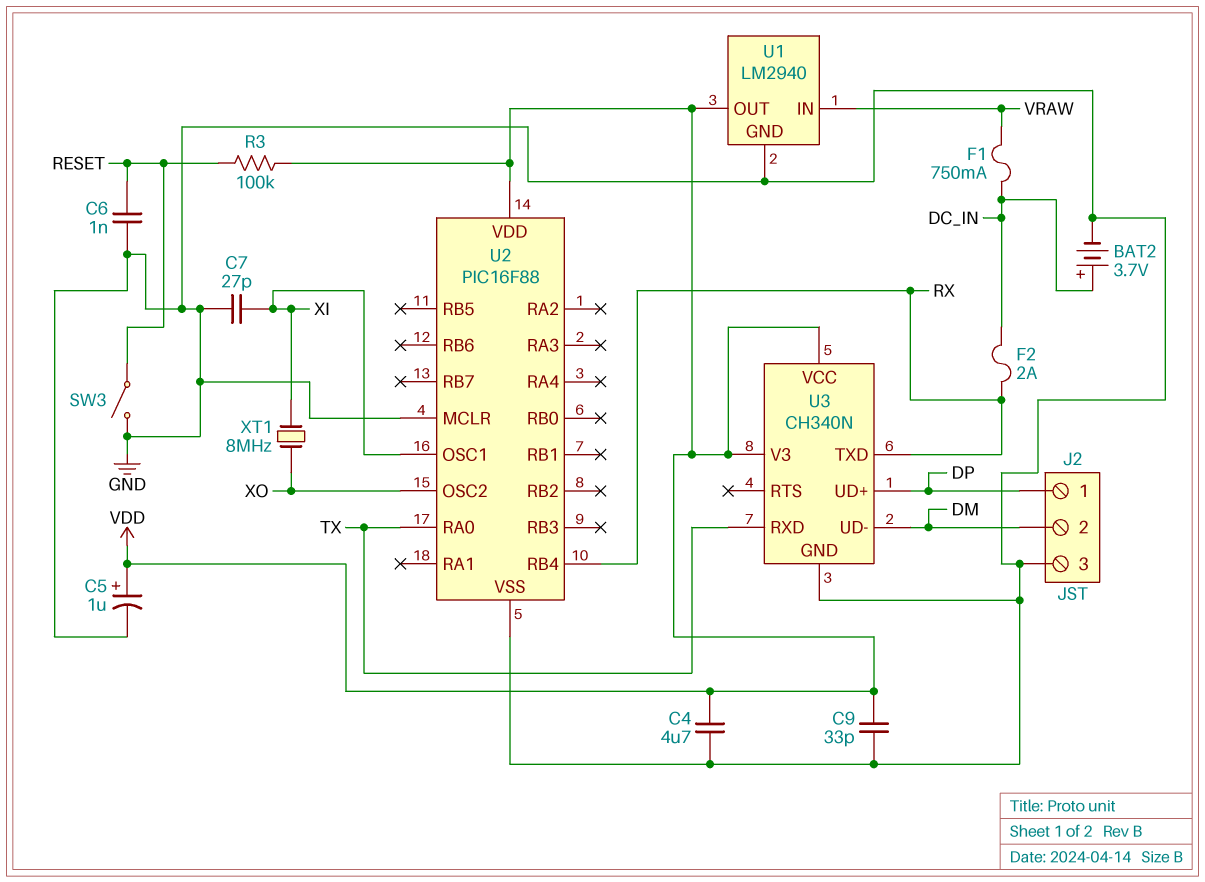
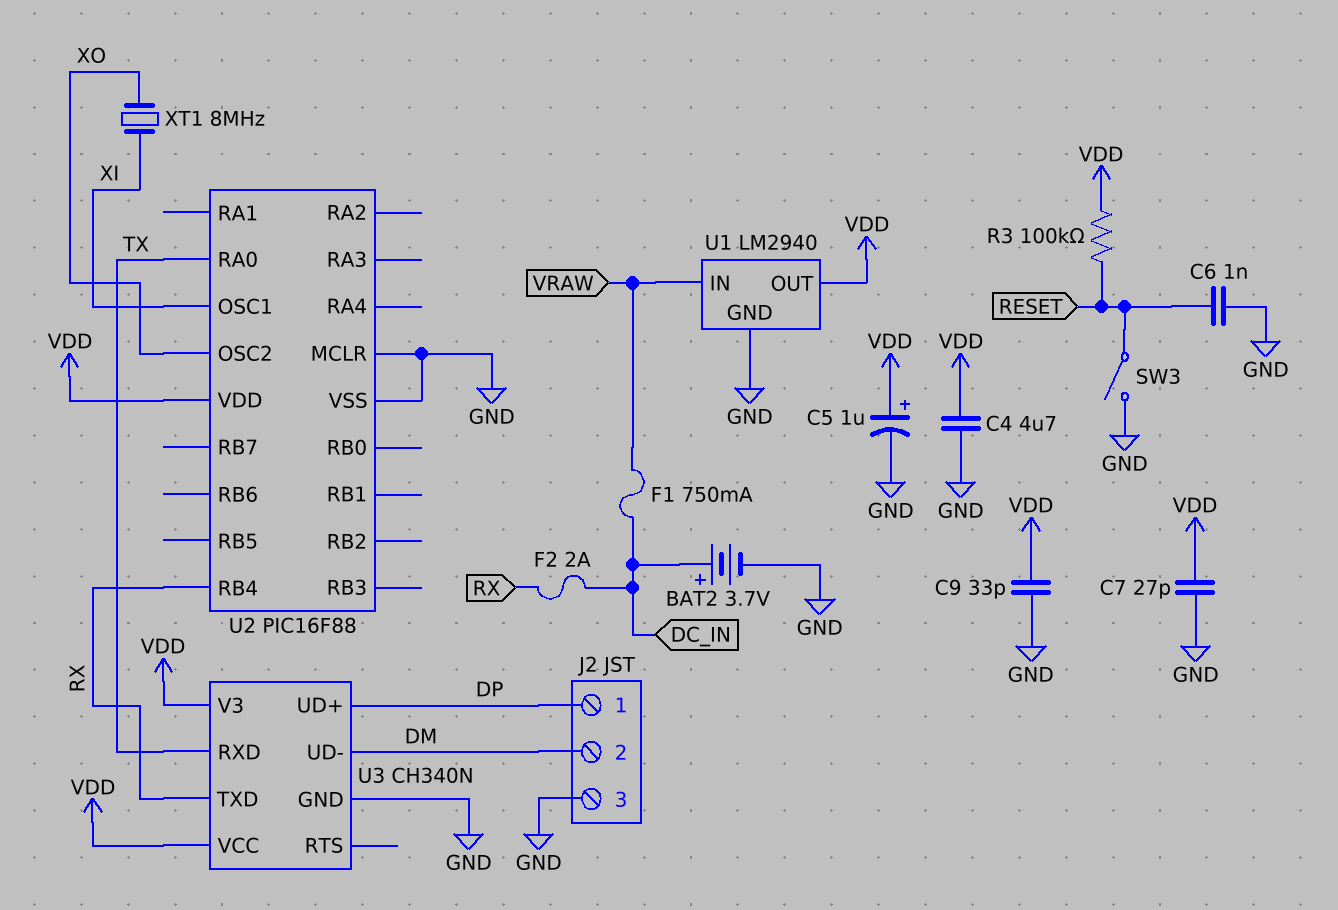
C7: 27pF (GND, XI) -> 27pF (GND, VDD)

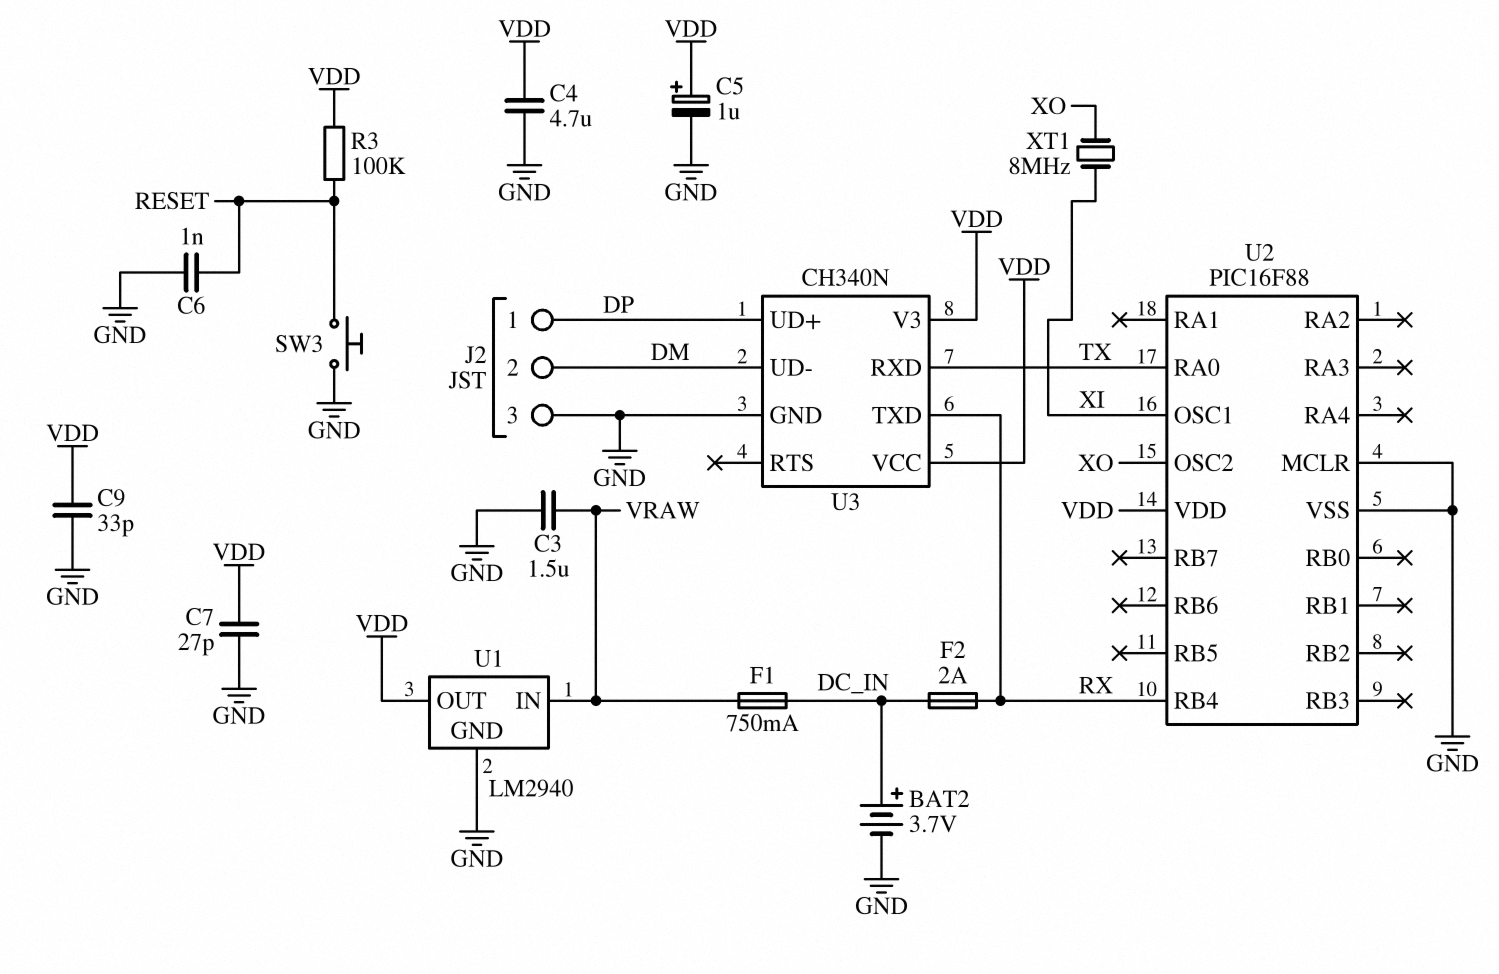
C3: none -> 1.5uF (GND, VRAW)
SW3: switch (GND, RESET) -> button (GND, RESET)

